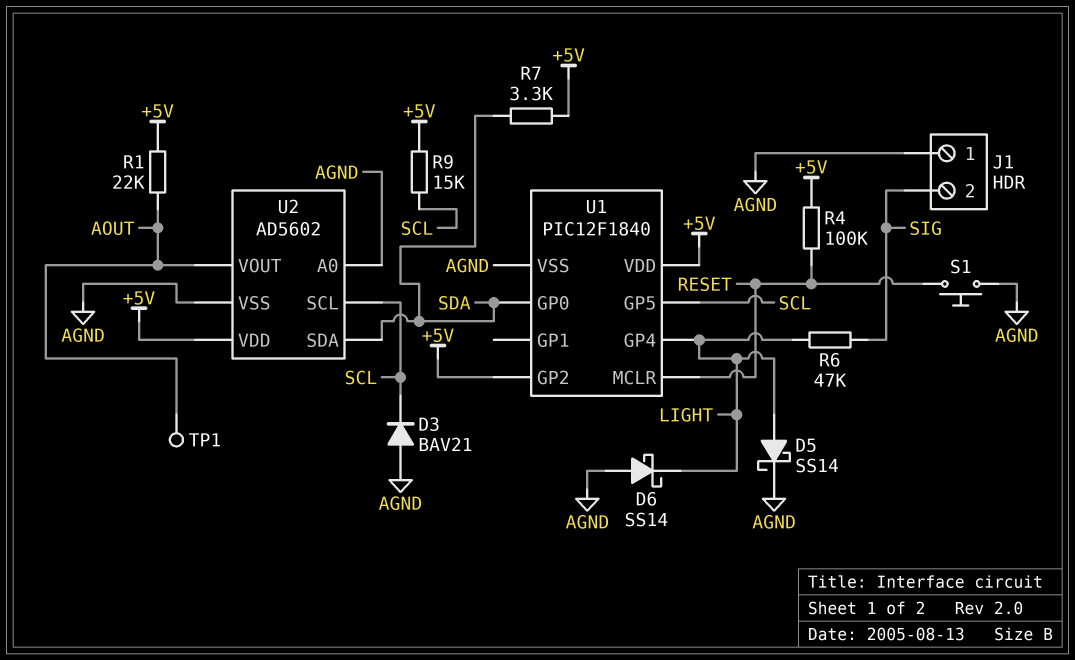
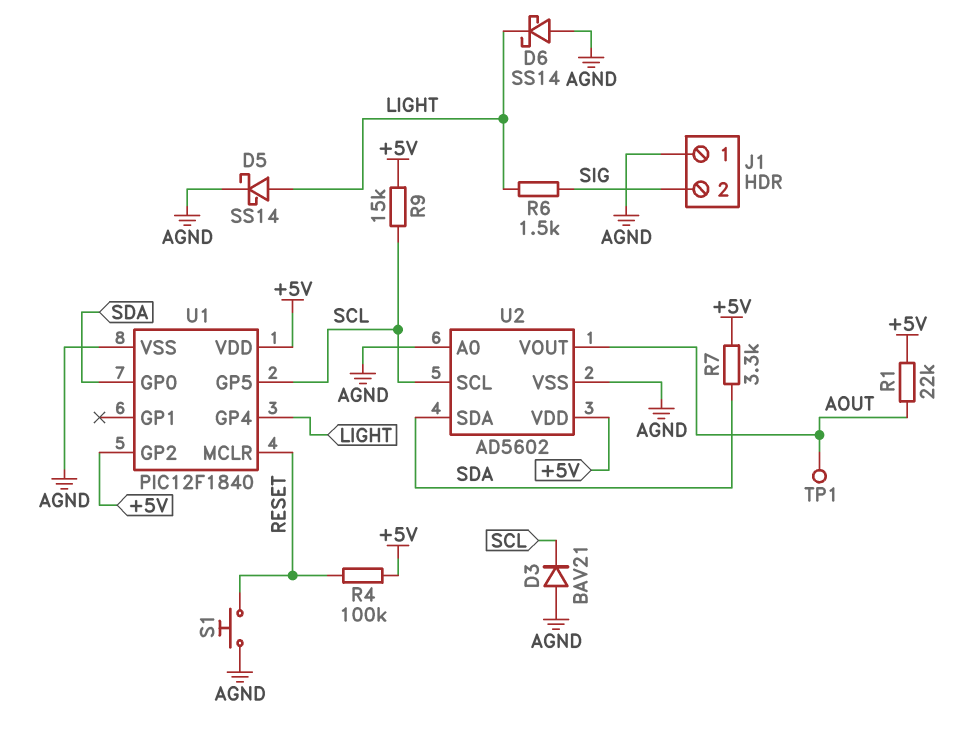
R6: 47k (LIGHT, SIG) -> 1.5k (LIGHT, SIG)

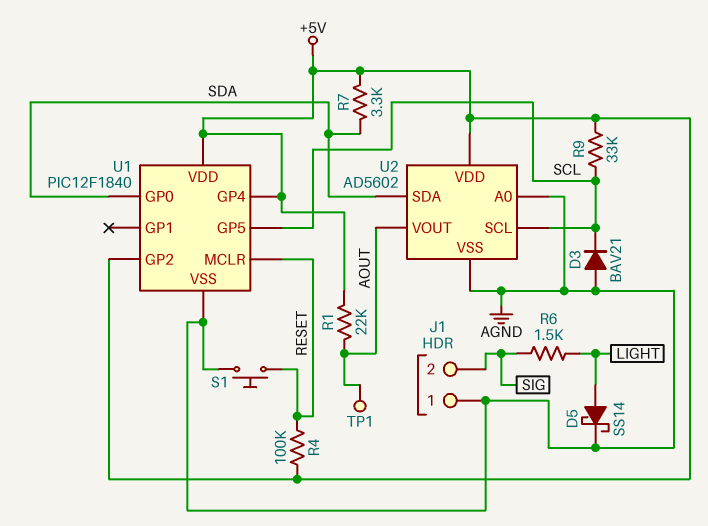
D6: schottky SS14 (A AGND, K LIGHT) -> none
R9: 15k (+5V, SCL) -> 33k (+5V, SCL)
U1 pin GP4: LIGHT -> +5V

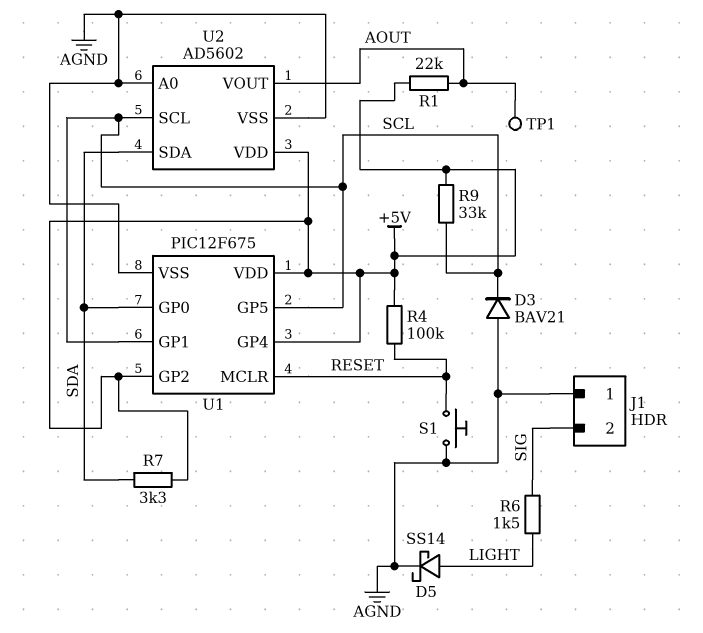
U1: PIC12F1840 -> PIC12F675
U1 pin GP1: none -> SCL

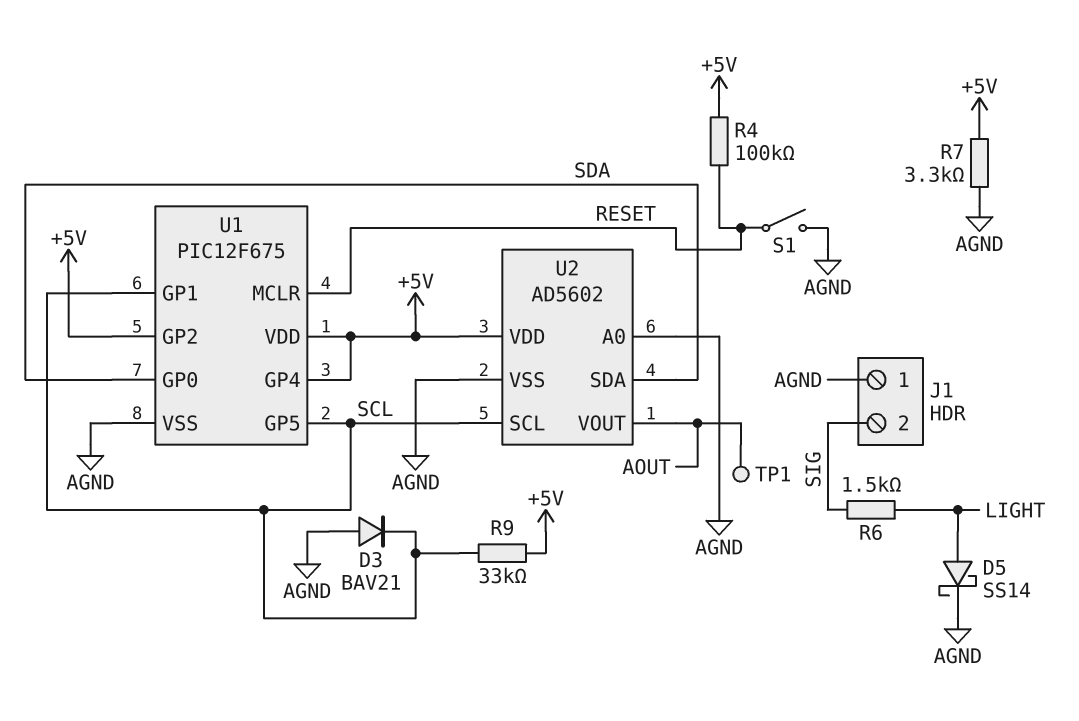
R1: 22k (+5V, AOUT) -> none
R7: 3.3k (+5V, SDA) -> 3.3k (+5V, AGND)
S1: button (AGND, RESET) -> switch (AGND, RESET)

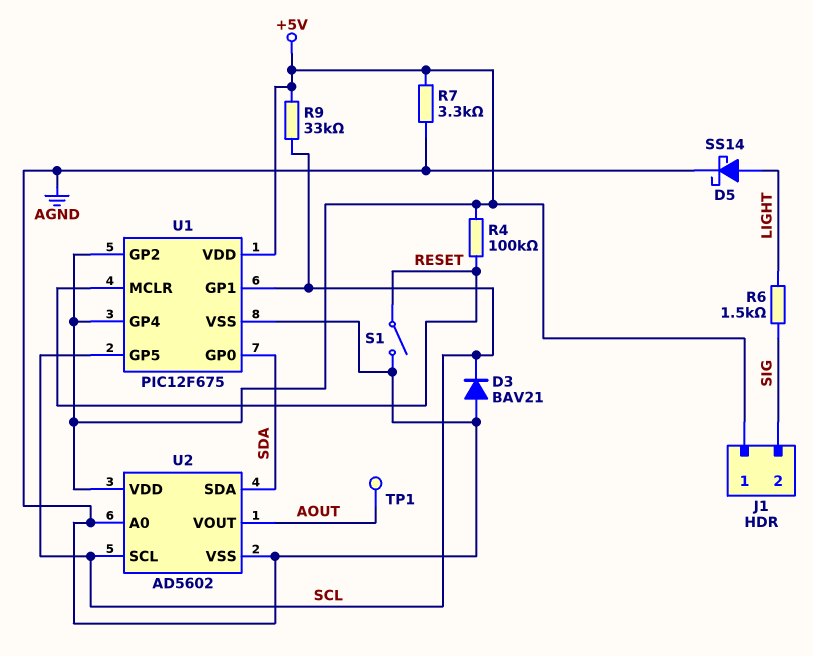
J1 pin 1: AGND -> +5V

